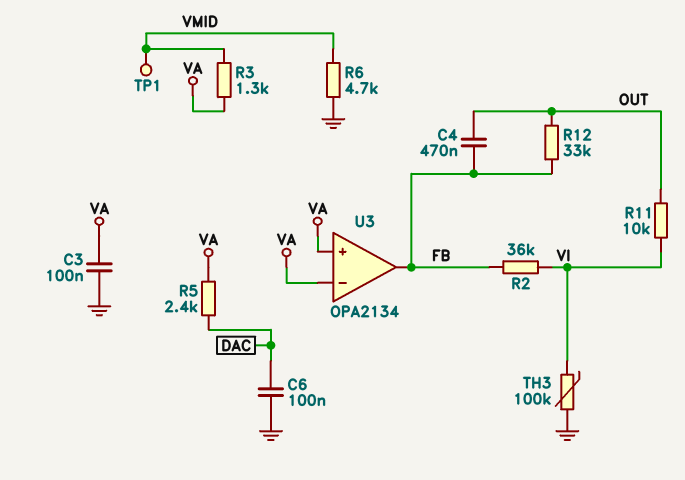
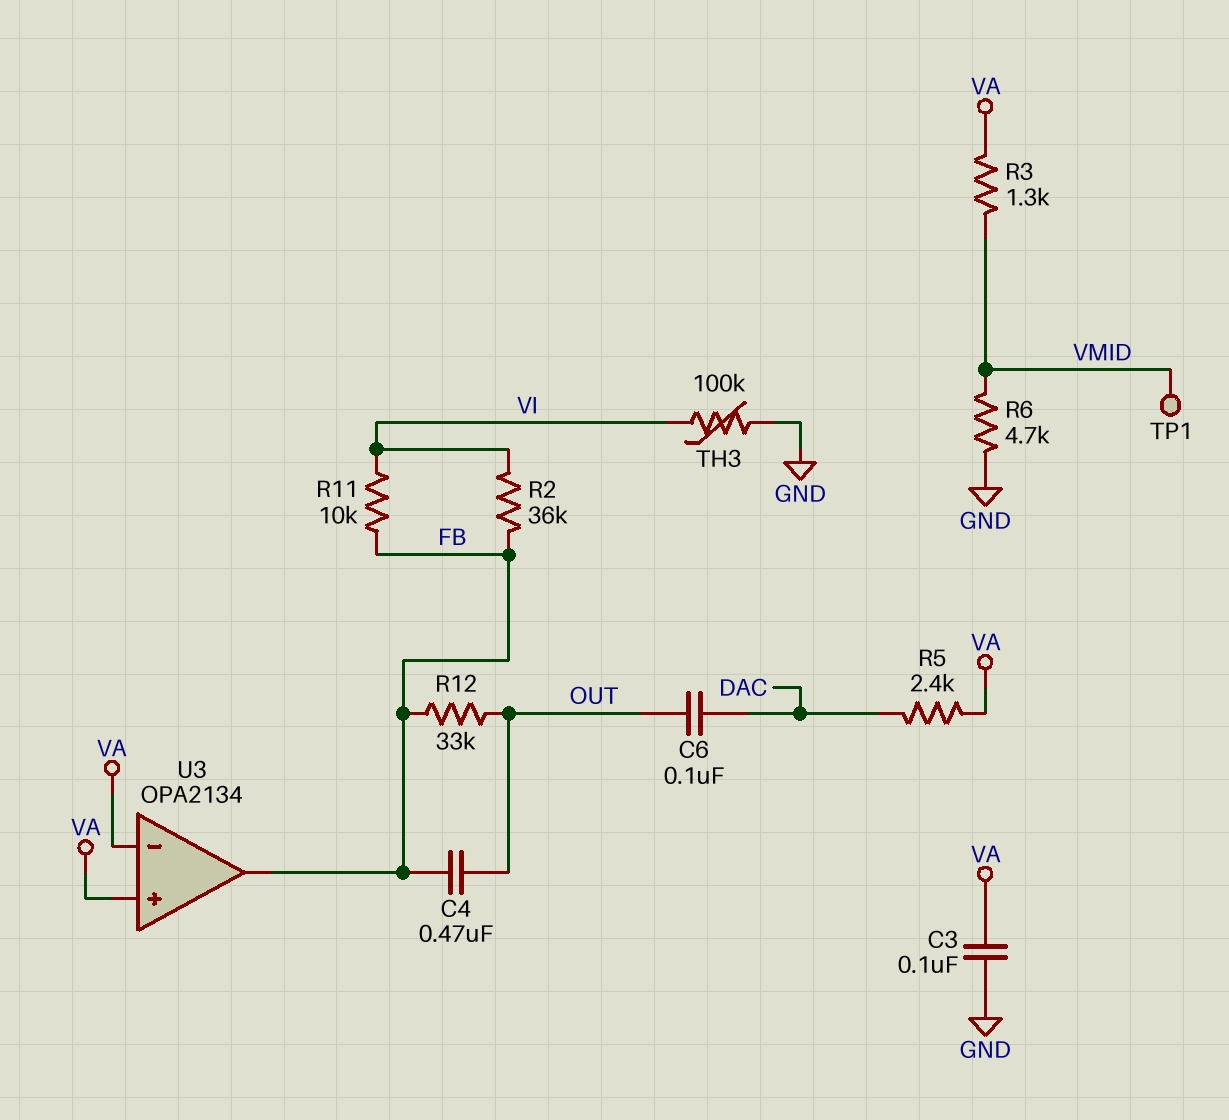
C6: 100nF (DAC, GND) -> 100nF (DAC, OUT)
R11: 10k (OUT, VI) -> 10k (FB, VI)

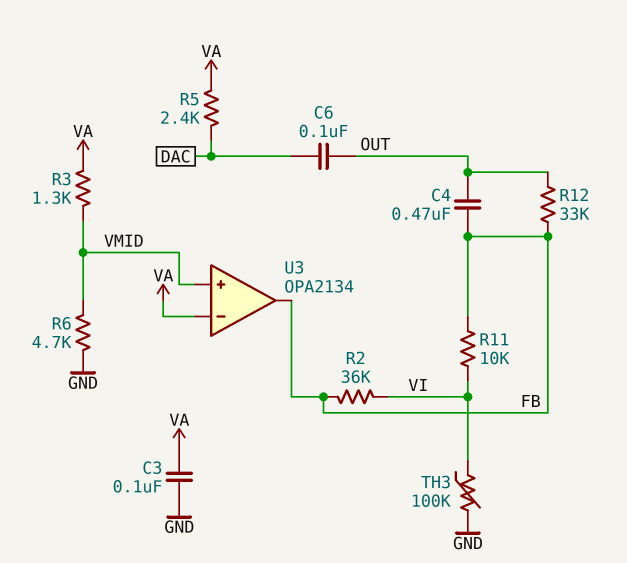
TP1: test point (VMID) -> none
U3 pin in+: VA -> VMID

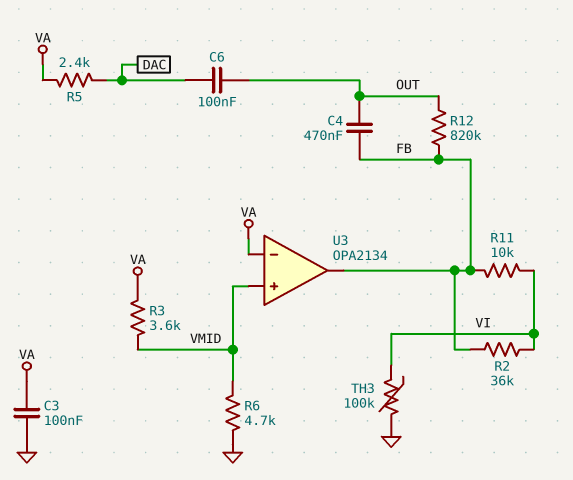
R3: 1.3k (VA, VMID) -> 3.6k (VA, VMID)
R12: 33k (FB, OUT) -> 820k (FB, OUT)

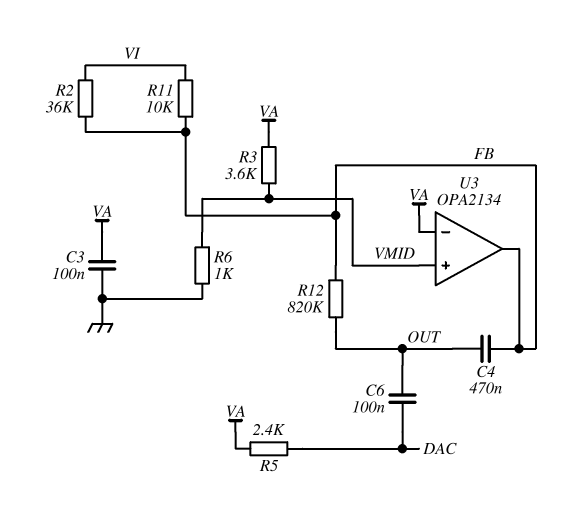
R6: 4.7k (GND, VMID) -> 1k (GND, VMID)
TH3: 100k (GND, VI) -> none

